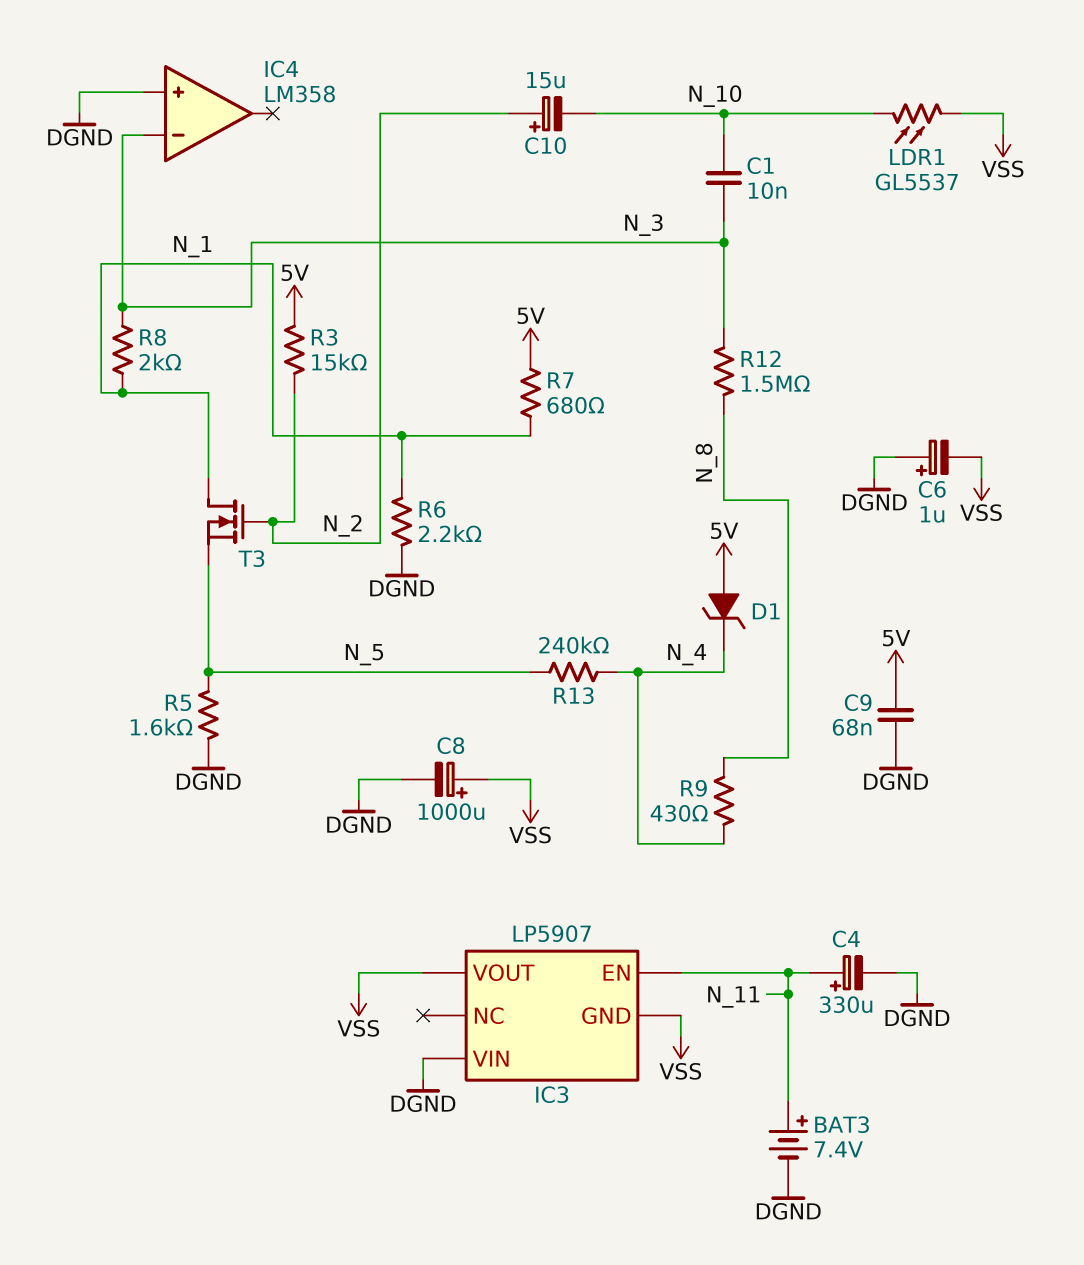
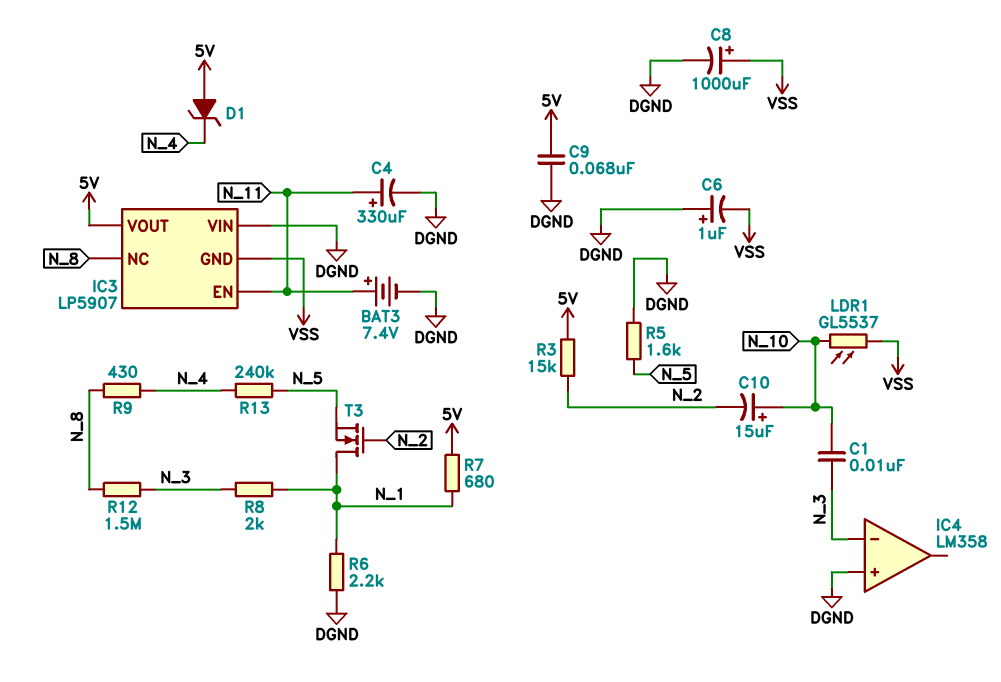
C10: 15uF (plus N_2, minus N_10) -> 15uF (plus N_10, minus N_2)
IC3 pin NC: none -> N_8
IC3 pin VOUT: VSS -> 5V

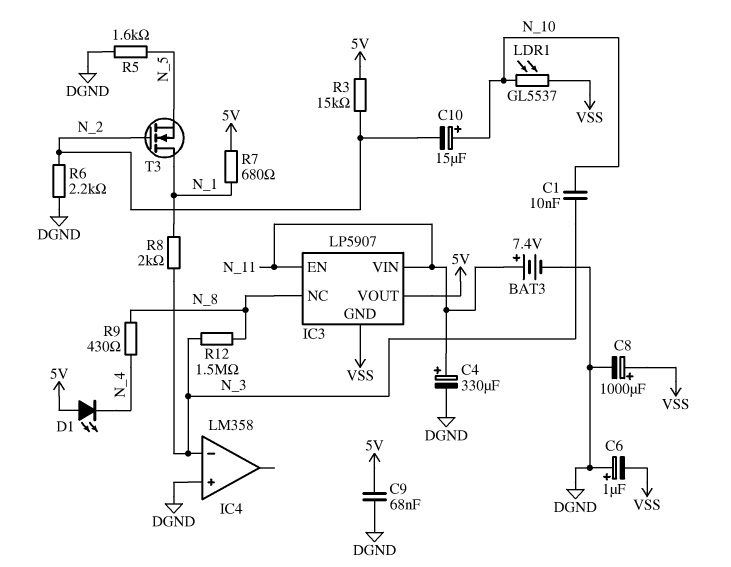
D1: zener (A 5V, K N_4) -> LED (A 5V, K N_4)
IC3 pin VIN: DGND -> N_11
R6: 2.2k (DGND, N_1) -> 2.2k (DGND, N_2)
R13: 240k (N_4, N_5) -> none

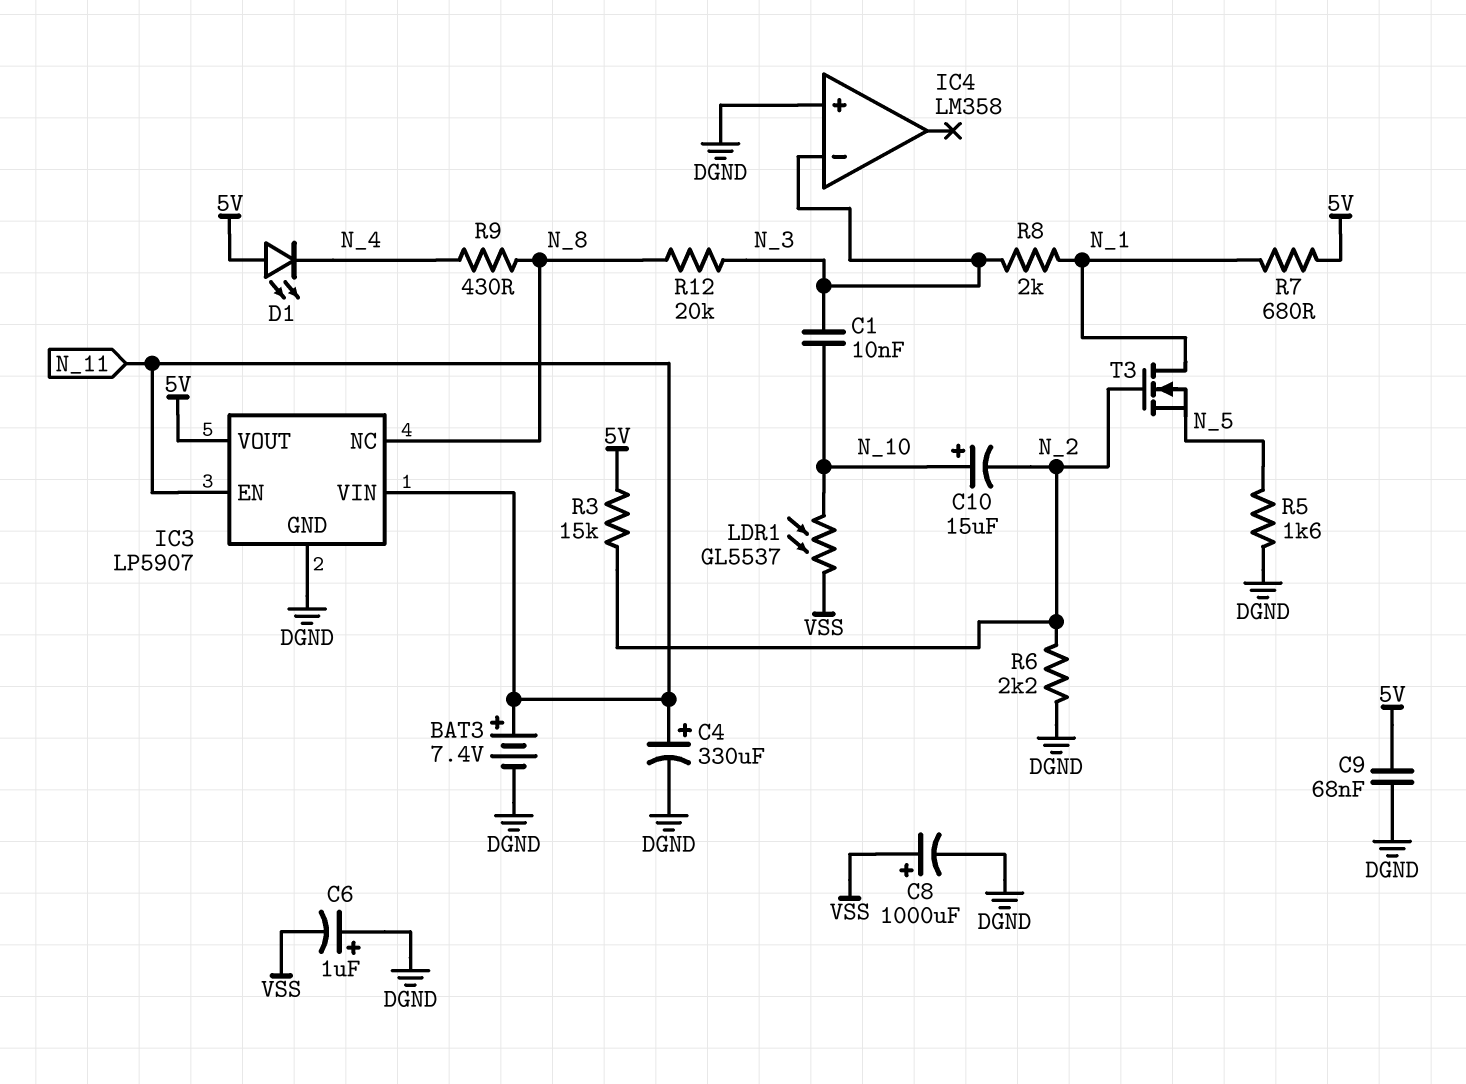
IC3 pin GND: VSS -> DGND
R12: 1.5M (N_3, N_8) -> 20k (N_3, N_8)

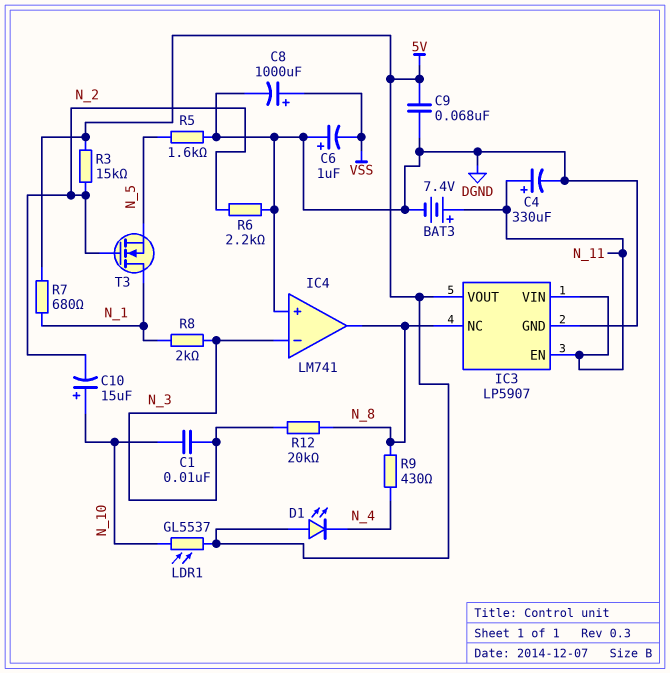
IC4: LM358 -> LM741
IC4 pin out: none -> N_8
LDR1: GL5537 (N_10, VSS) -> GL5537 (5V, N_10)

